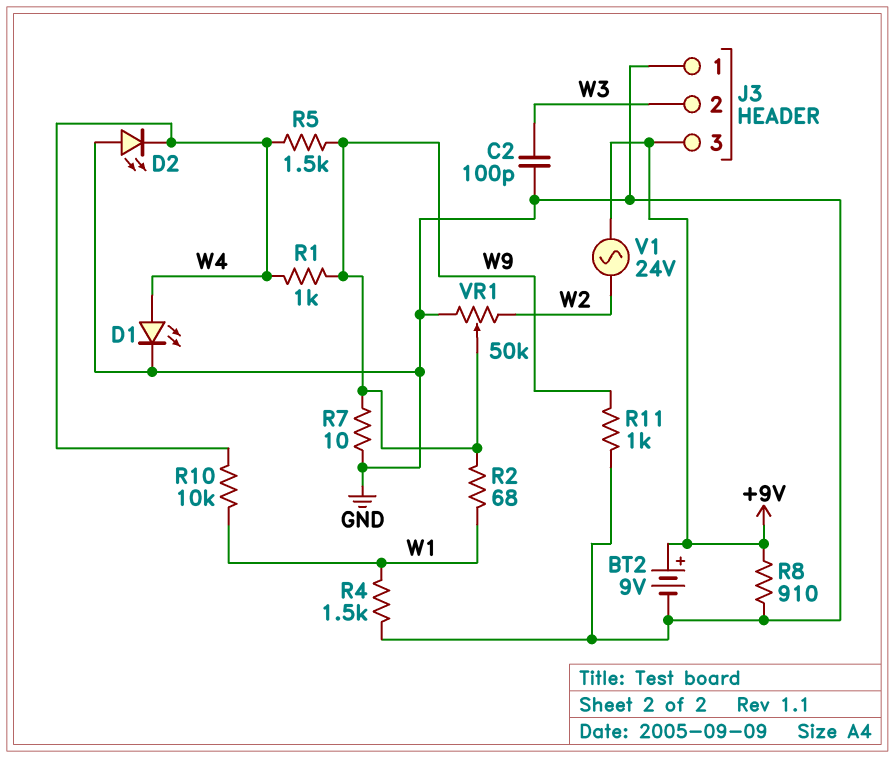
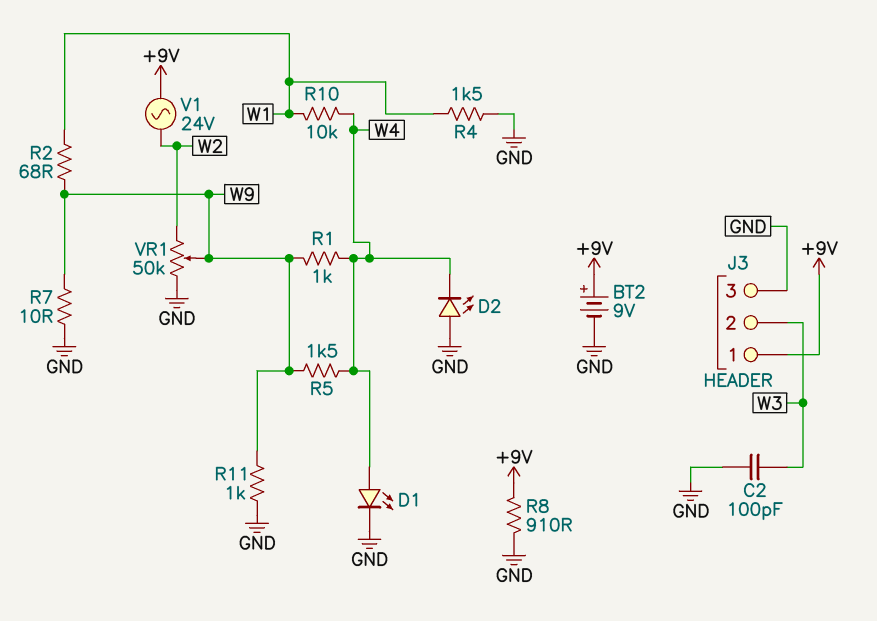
J3 pin 1: GND -> +9V
J3 pin 3: +9V -> GND

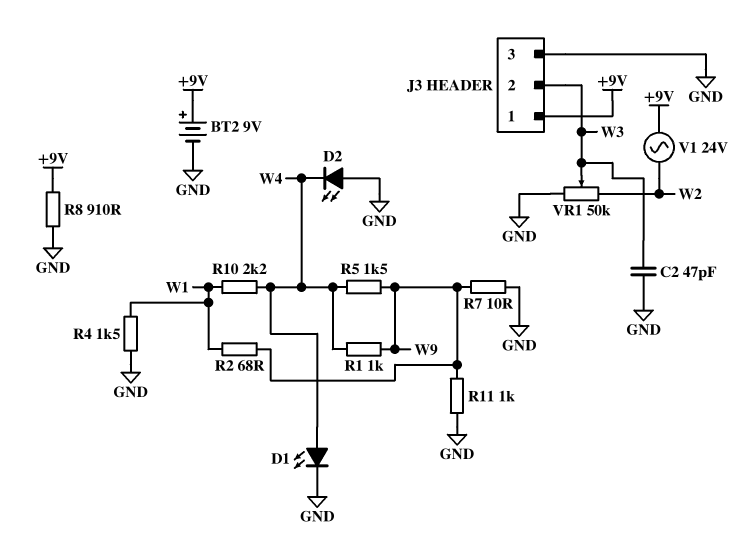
C2: 100pF (GND, W3) -> 47pF (GND, W3)
R10: 10k (W1, W4) -> 2.2k (W1, W4)
VR1: 50k (GND, W2, wiper W9) -> 50k (GND, W2, wiper W3)

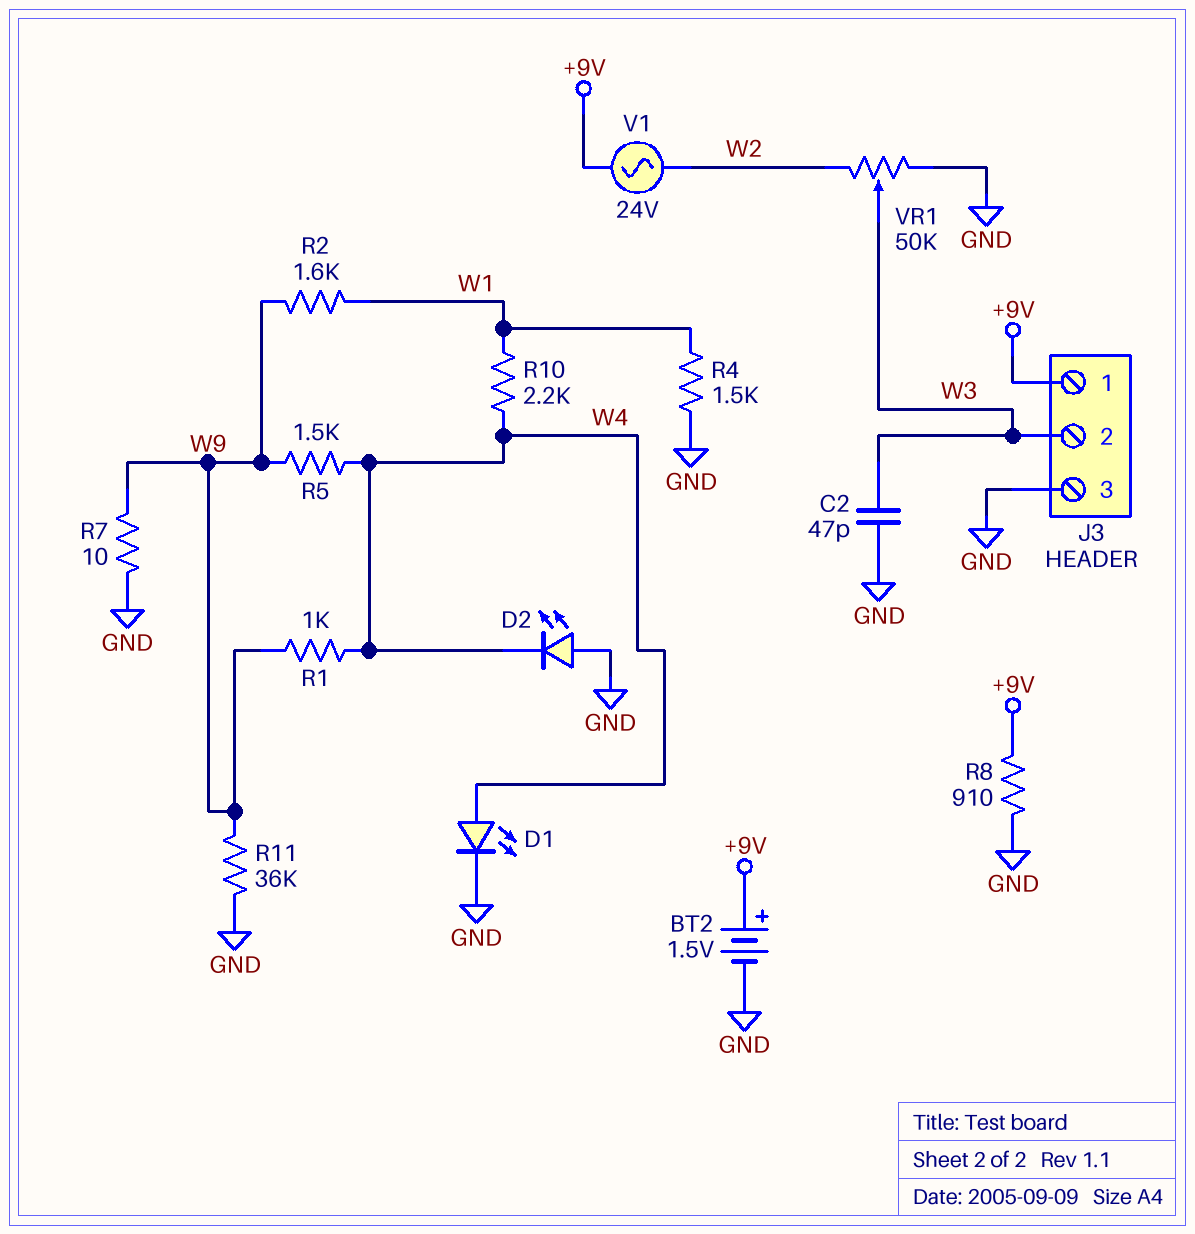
BT2: 9V (plus +9V, minus GND) -> 1.5V (plus +9V, minus GND)
R2: 68 (W1, W9) -> 1.6k (W1, W9)
R11: 1k (GND, W9) -> 36k (GND, W9)

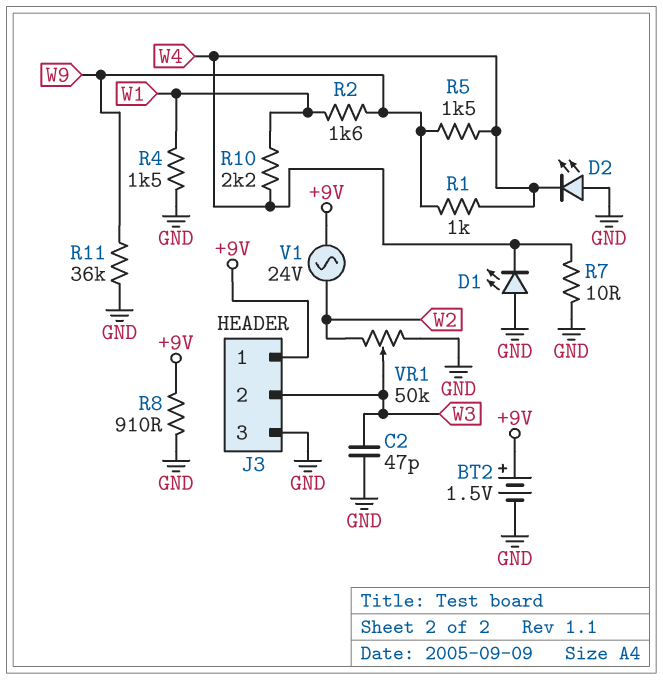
D1: LED (A W4, K GND) -> LED (A GND, K W4)
R7: 10 (GND, W9) -> 10 (GND, W4)

